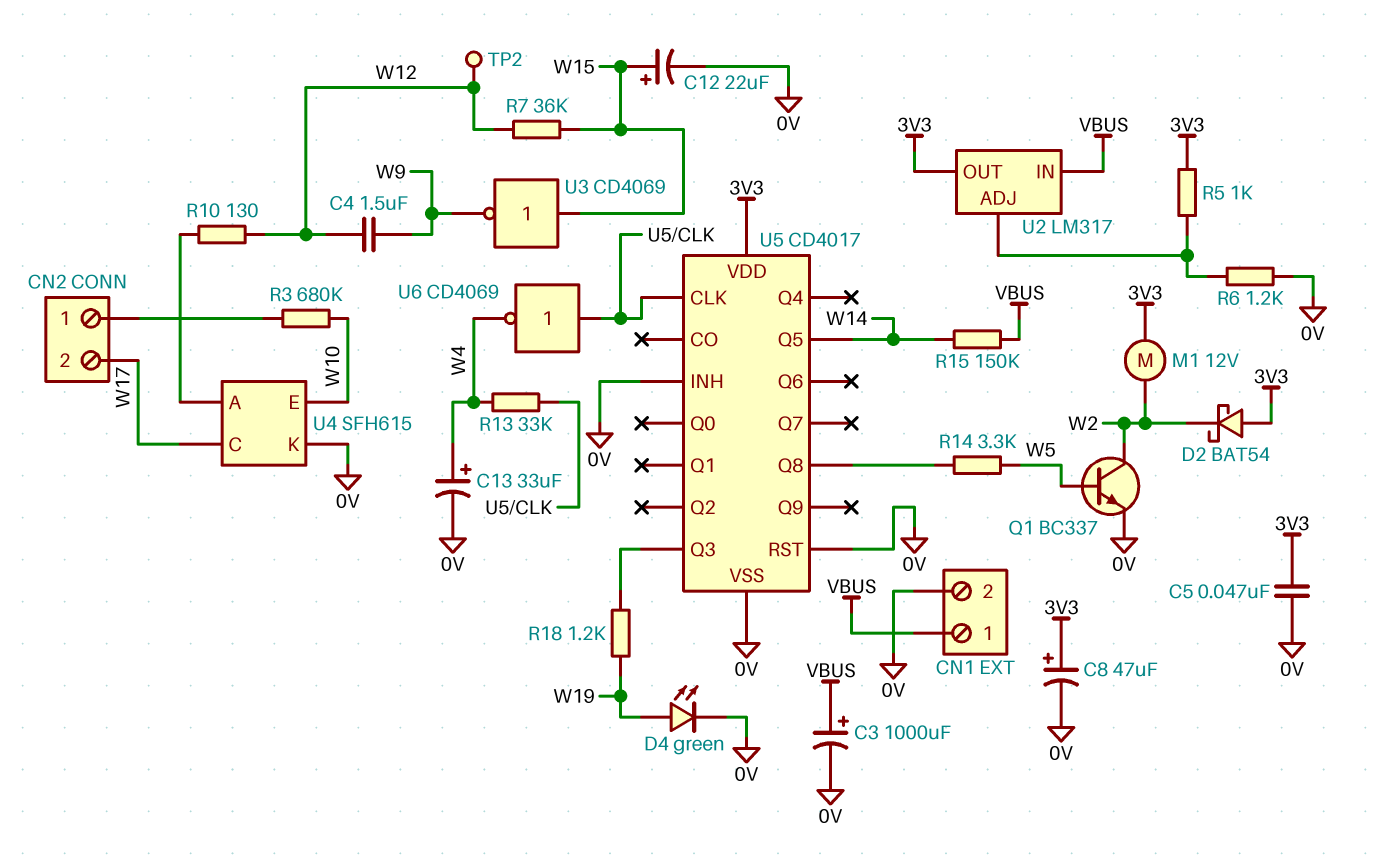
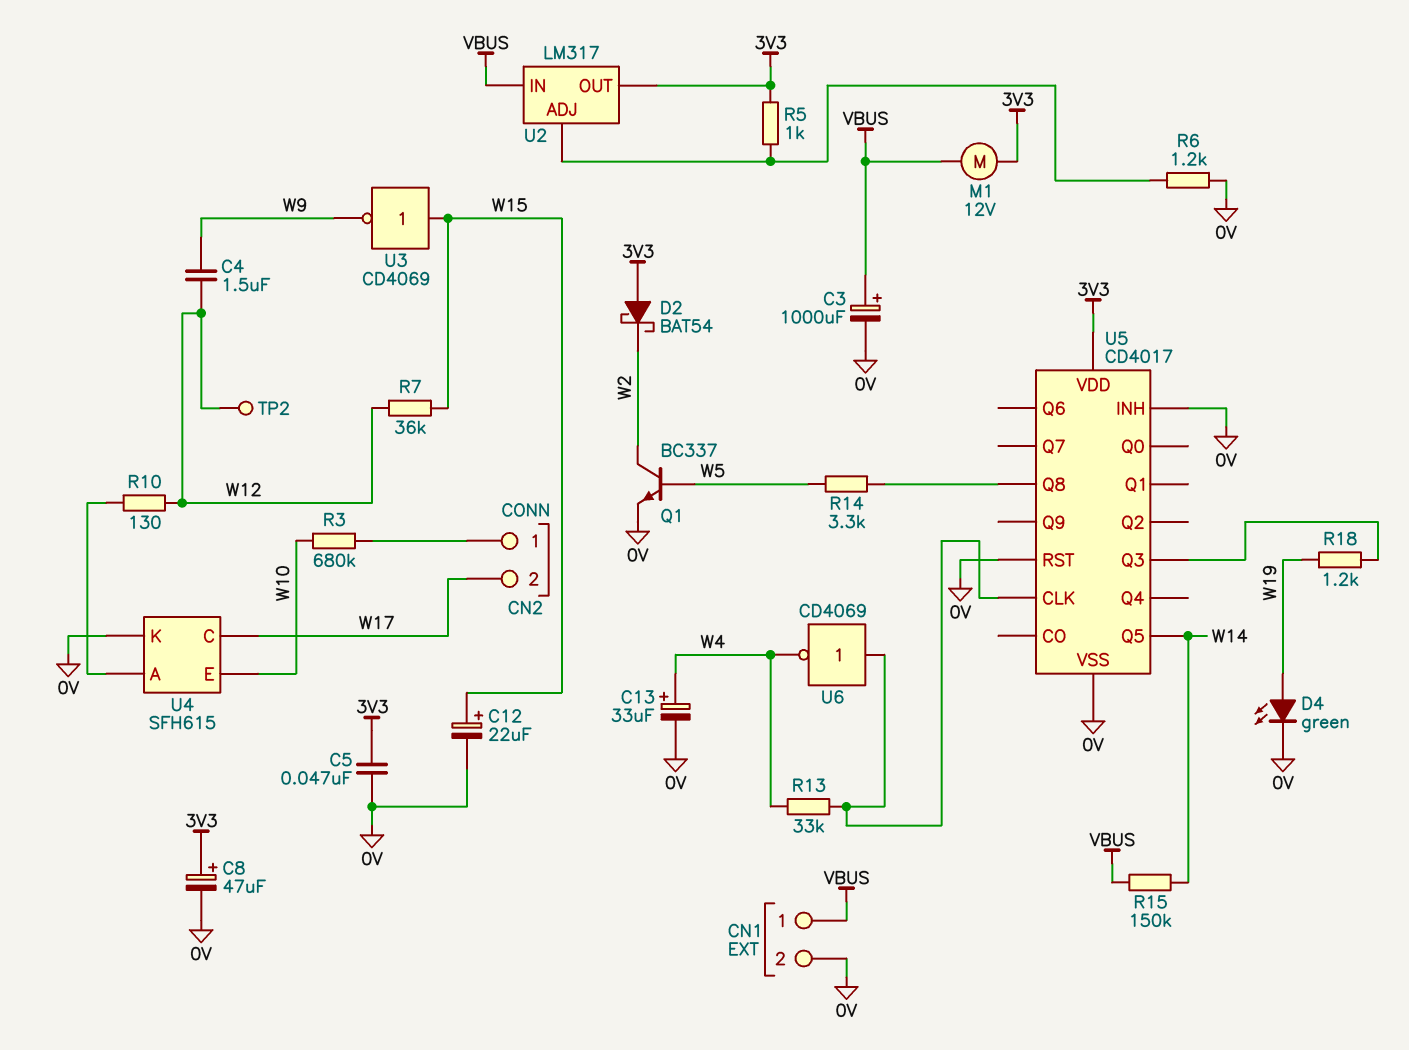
M1: motor 12V (3V3, W2) -> motor 12V (3V3, VBUS)

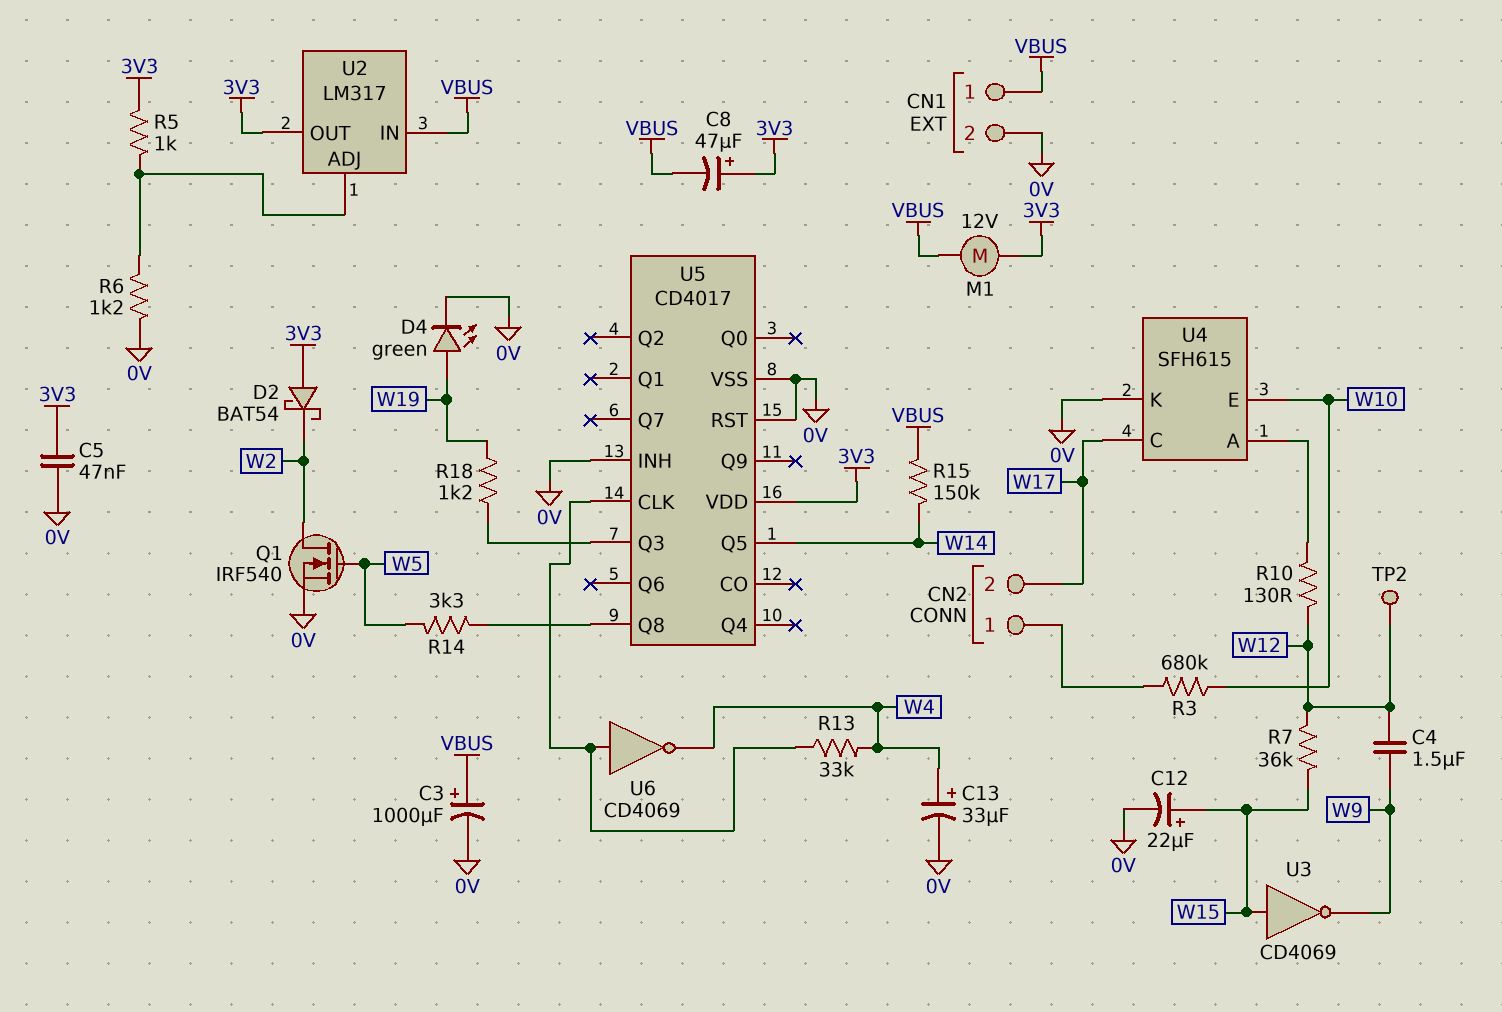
C8: 47uF (plus 3V3, minus 0V) -> 47uF (plus 3V3, minus VBUS)
Q1: NPN BC337 (B W5, C W2, E 0V) -> NMOS IRF540 (G W5, D W2, S 0V)

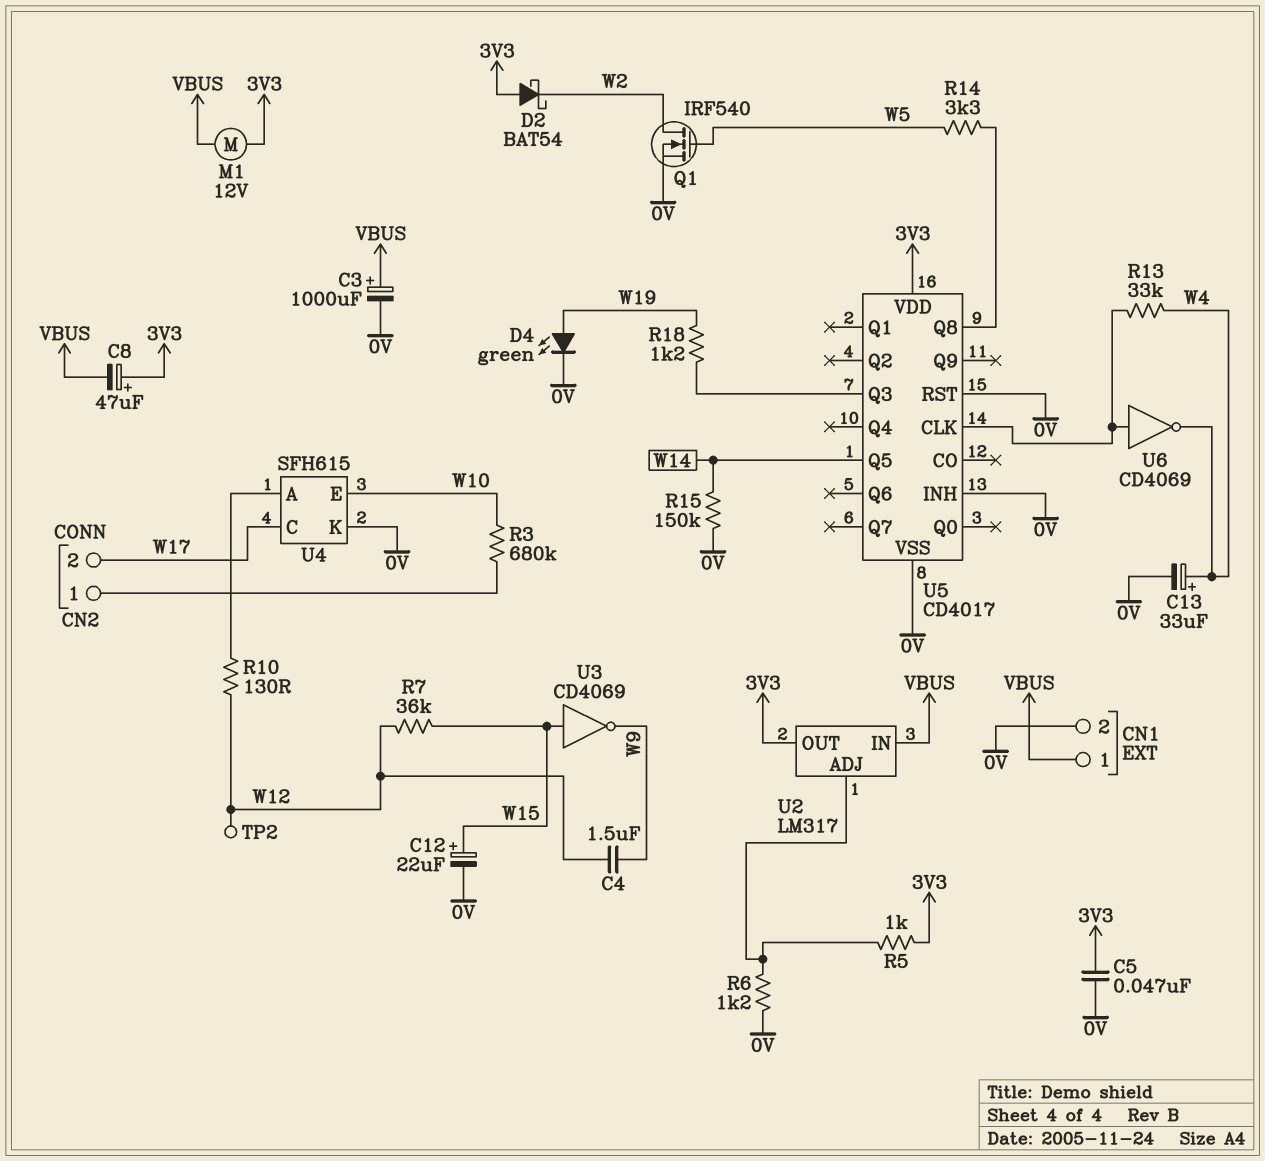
R15: 150k (VBUS, W14) -> 150k (0V, W14)

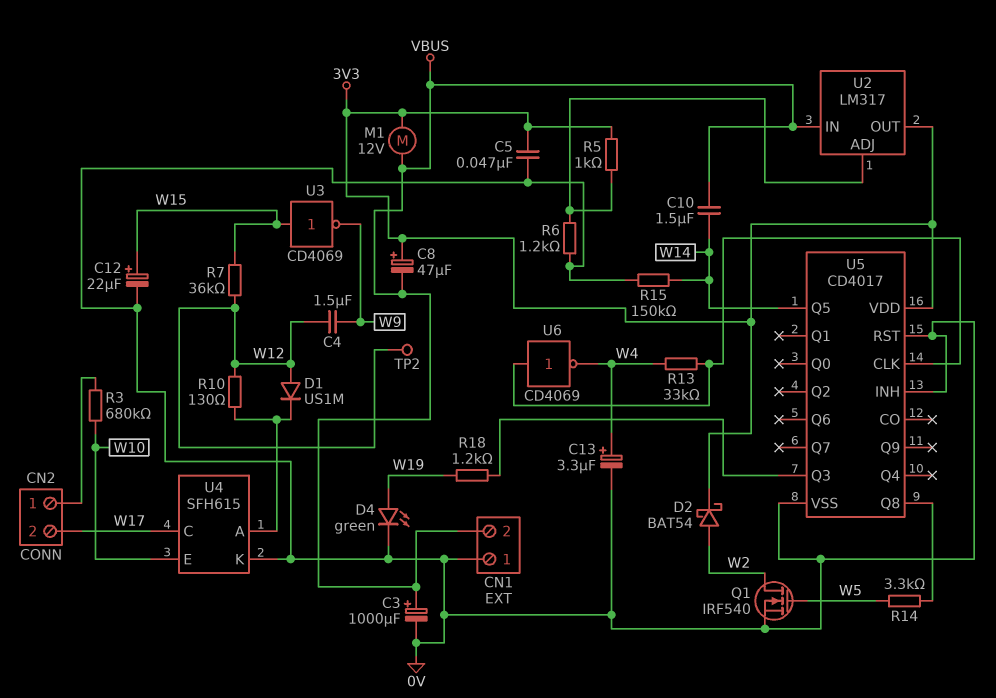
C10: none -> 1.5uF (VBUS, W14)
C13: 33uF (plus W4, minus 0V) -> 3.3uF (plus W4, minus 0V)
CN1 pin 1: VBUS -> 0V
CN1 pin 2: 0V -> VBUS
D1: none -> diode US1M (A W12, K U4/A)
D2: schottky BAT54 (A 3V3, K W2) -> schottky BAT54 (A W2, K 3V3)

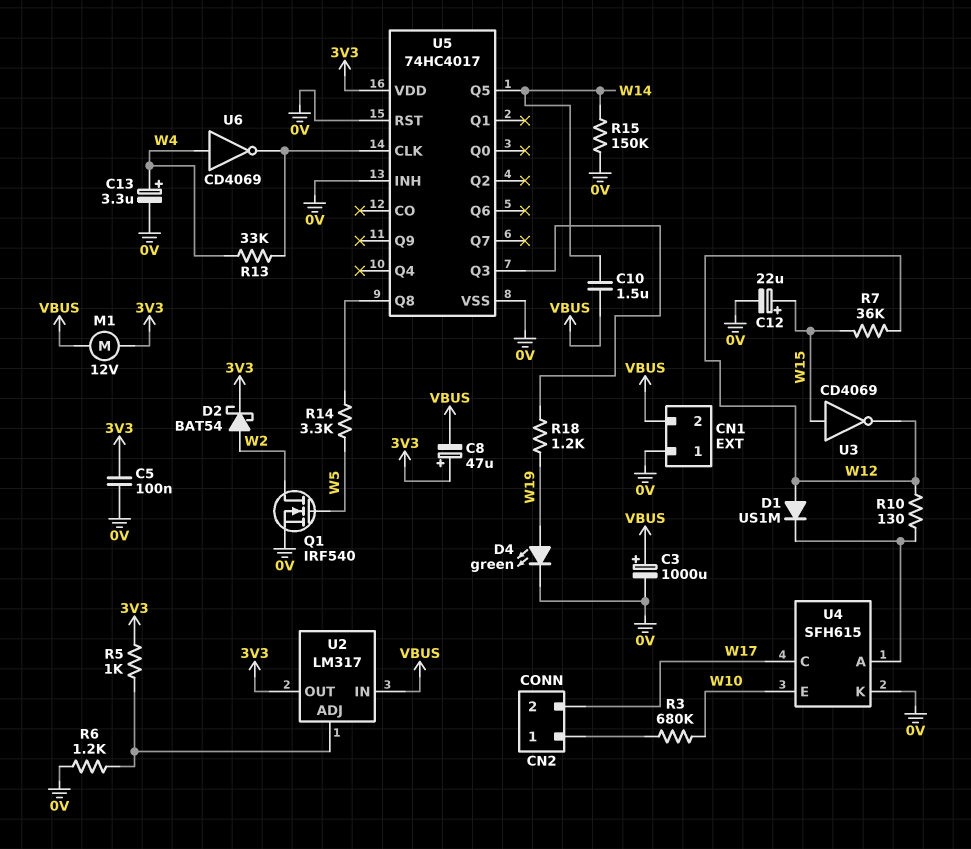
C4: 1.5uF (W9, W12) -> none
C5: 47nF (0V, 3V3) -> 100nF (0V, 3V3)
TP2: test point (W12) -> none
U3: NOT CD4069 (in W15, out W9) -> NOT CD4069 (in W15, out W12)
U5: CD4017 -> 74HC4017
U6: NOT CD4069 (in U5/CLK, out W4) -> NOT CD4069 (in W4, out U5/CLK)

